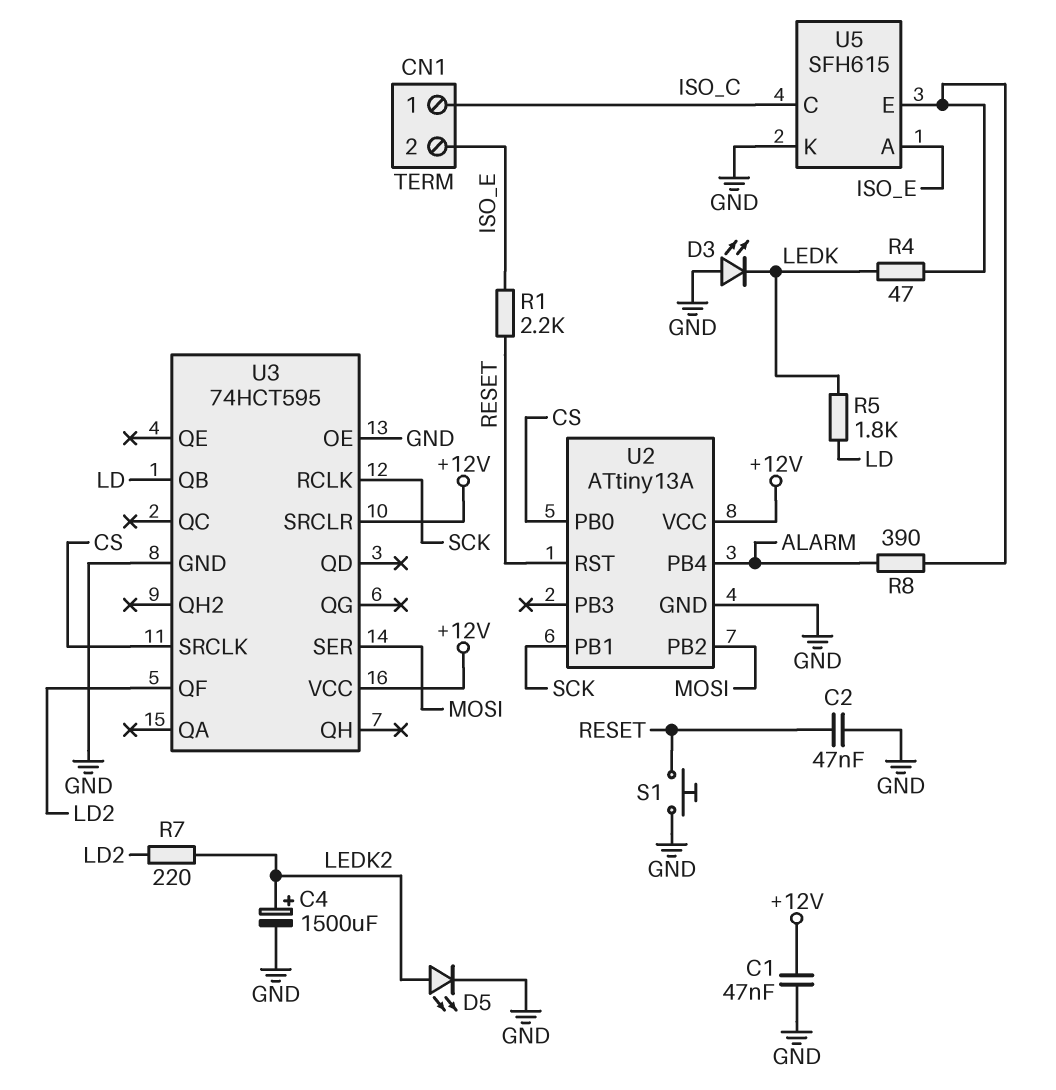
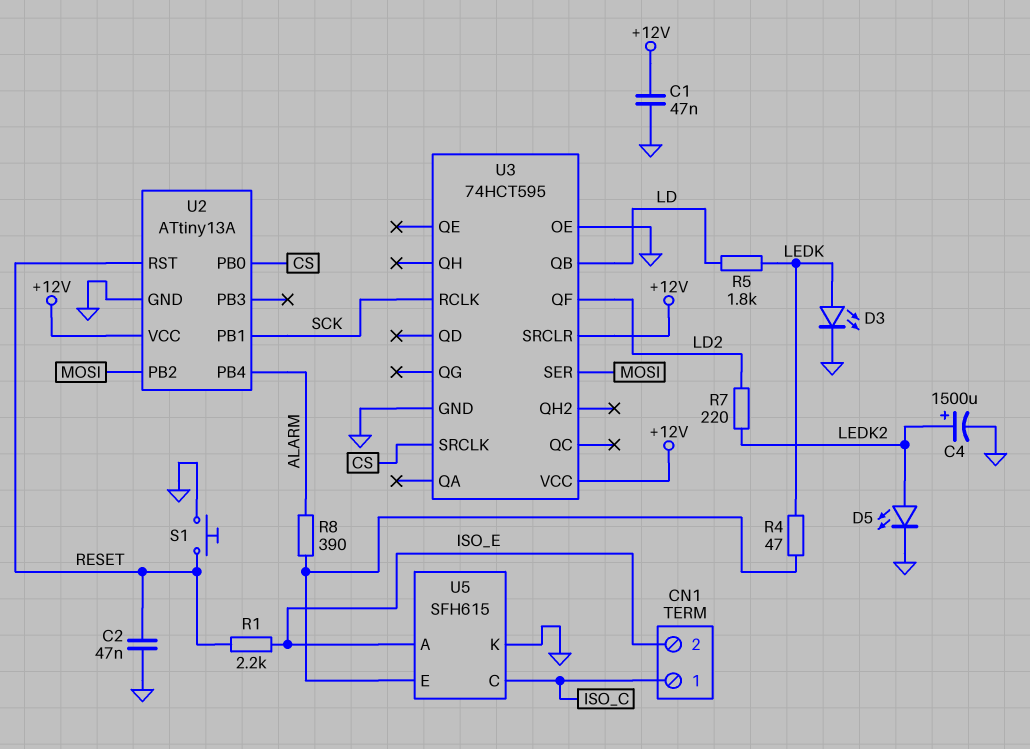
D3: LED (A GND, K LEDK) -> LED (A LEDK, K GND)

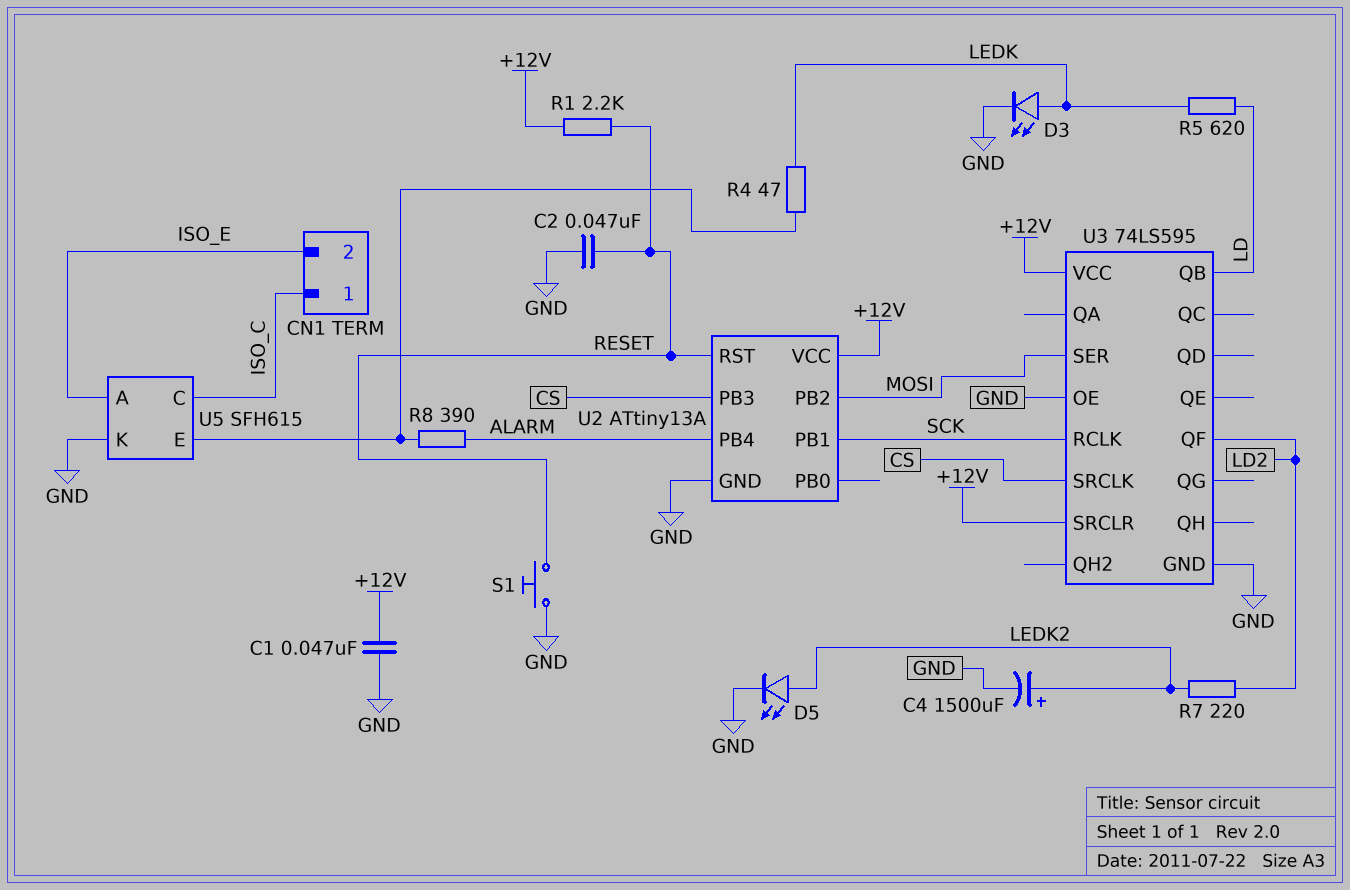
R1: 2.2k (ISO_E, RESET) -> 2.2k (+12V, RESET)
R5: 1.8k (LD, LEDK) -> 620 (LD, LEDK)
U2 pin PB0: CS -> none
U2 pin PB3: none -> CS
U3: 74HCT595 -> 74LS595

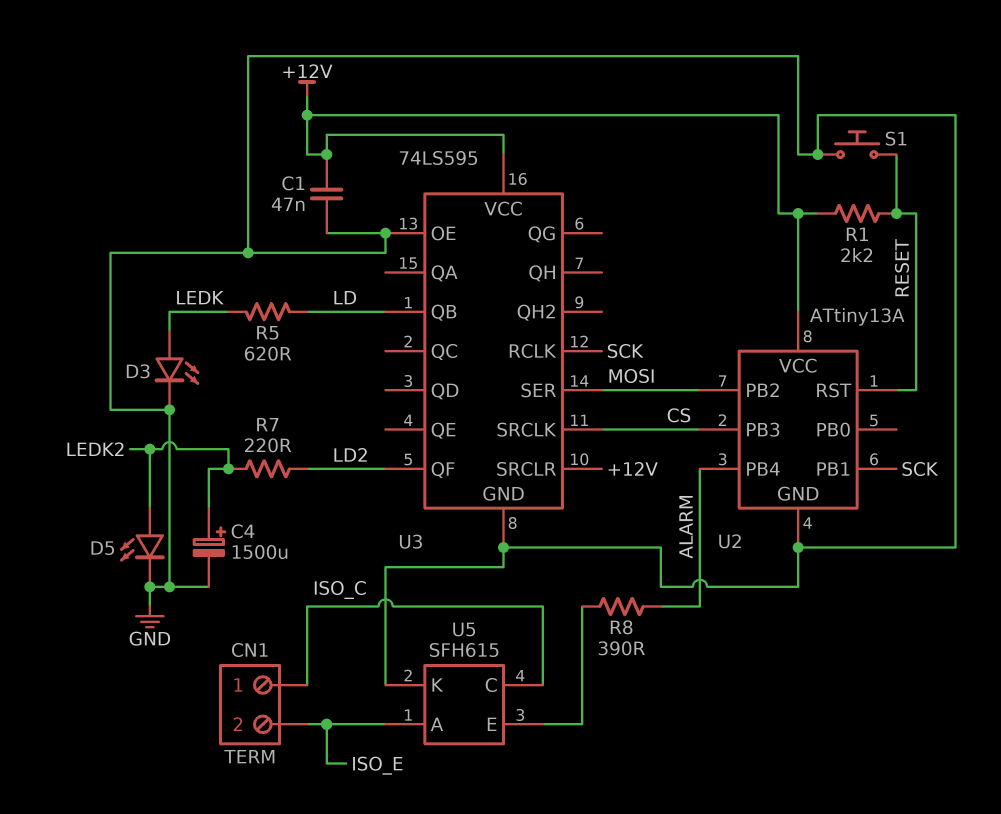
C2: 47nF (GND, RESET) -> none
R4: 47 (LEDK, U5/E) -> none

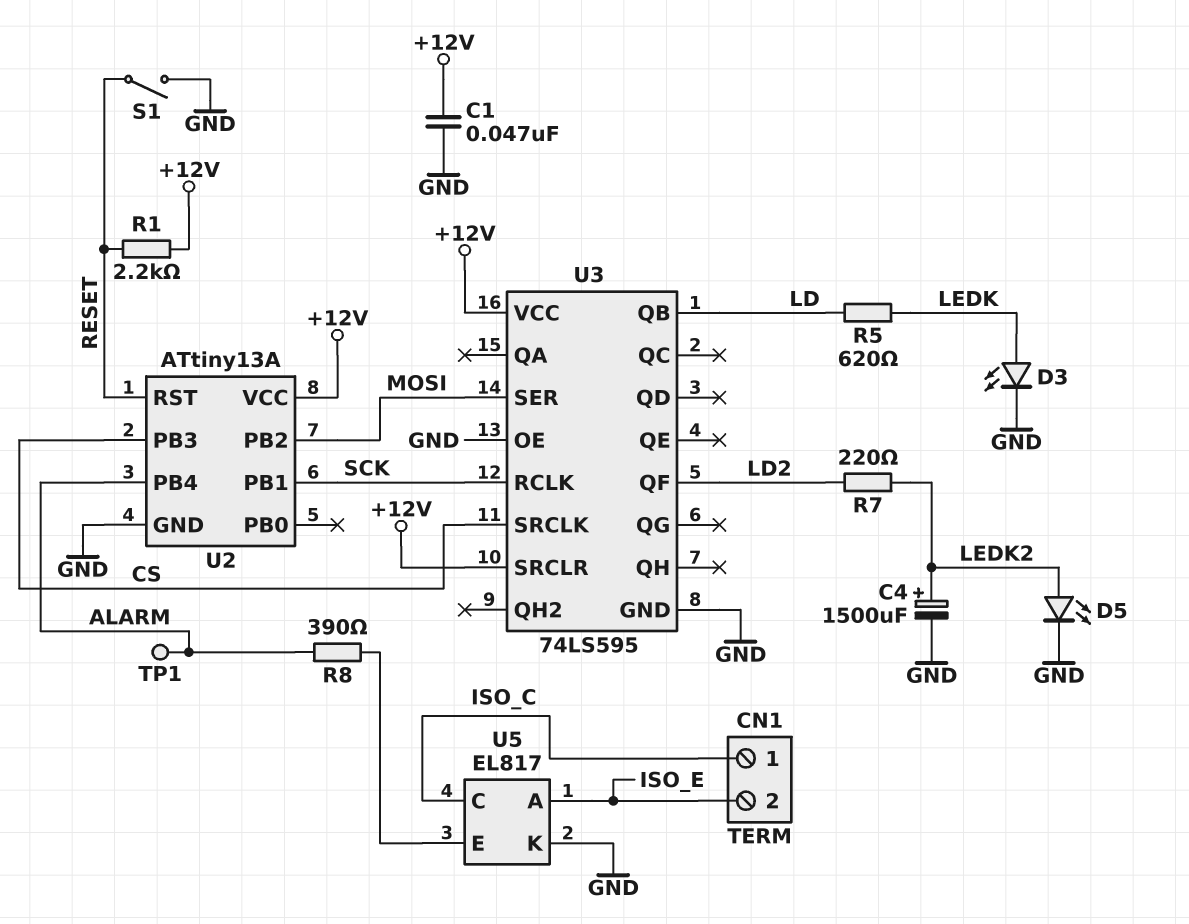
S1: button (GND, RESET) -> switch (GND, RESET)
TP1: none -> test point (ALARM)
U5: SFH615 -> EL817

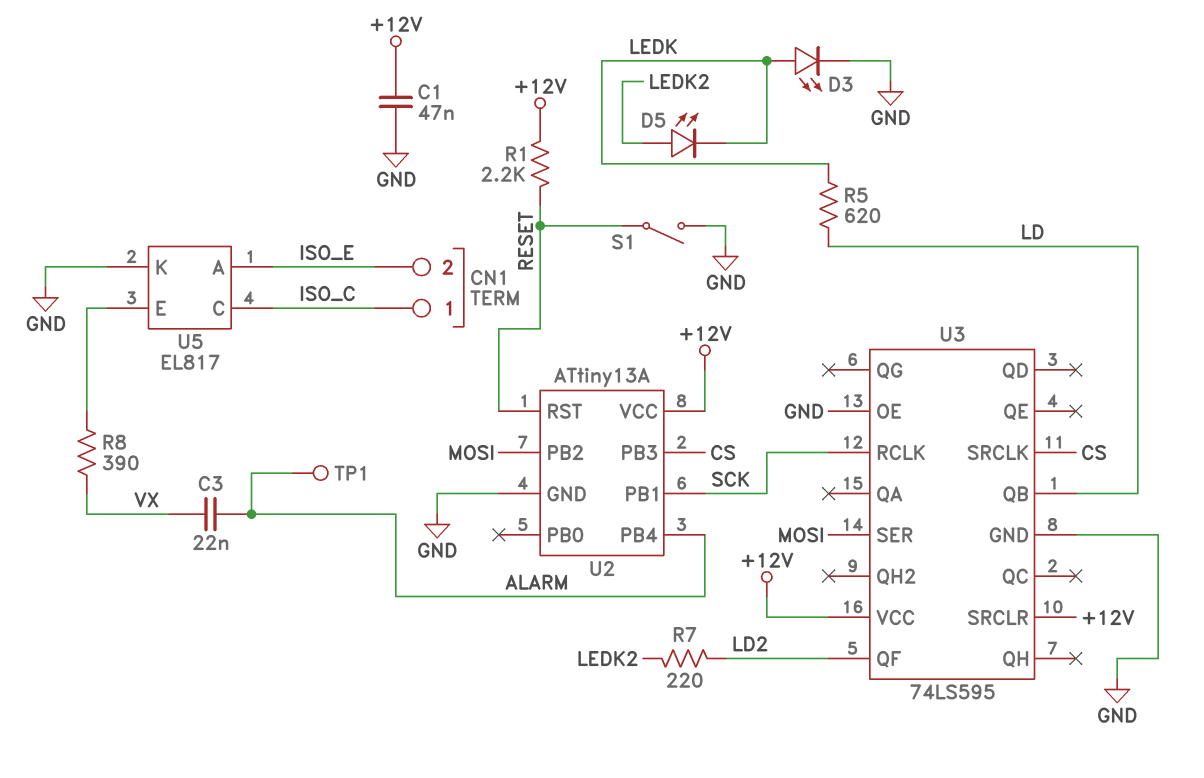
C3: none -> 22nF (ALARM, VX)
C4: 1500uF (plus LEDK2, minus GND) -> none
D5: LED (A LEDK2, K GND) -> LED (A LEDK2, K LEDK)
R8: 390 (ALARM, U5/E) -> 390 (U5/E, VX)

